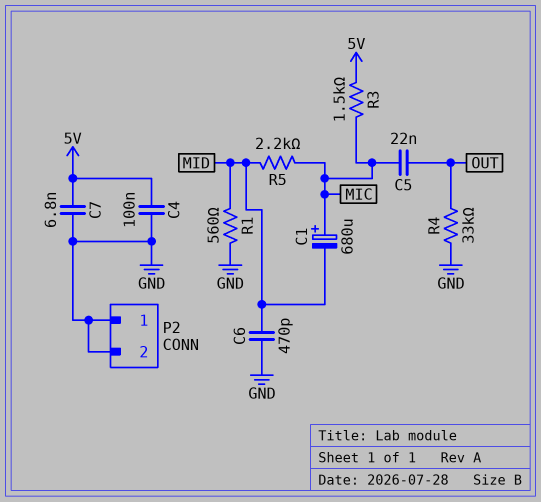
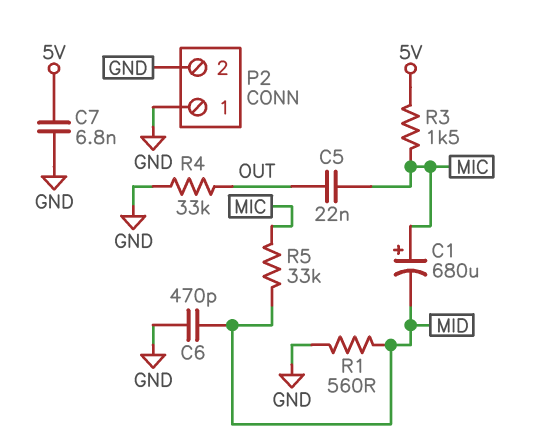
C4: 100nF (5V, GND) -> none
R5: 2.2k (MIC, MID) -> 33k (MIC, MID)

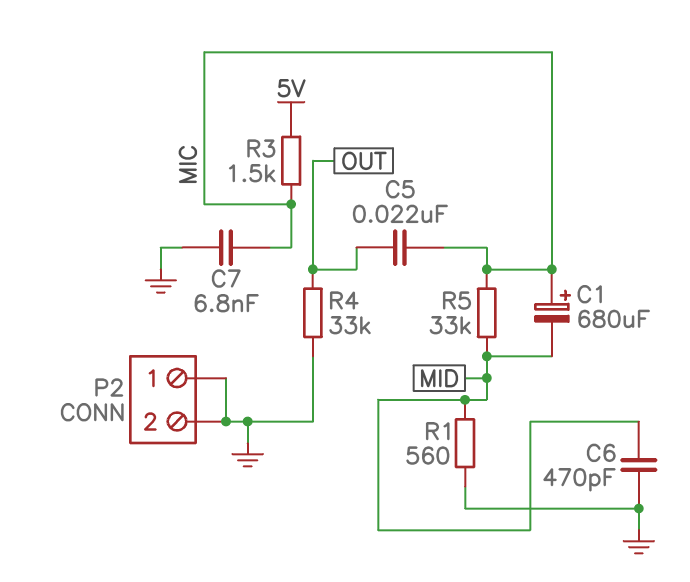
C7: 6.8nF (5V, GND) -> 6.8nF (GND, MIC)

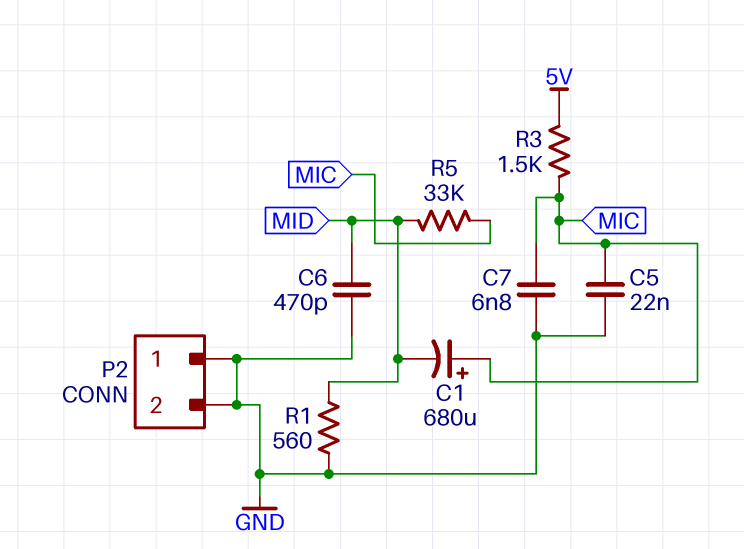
C5: 22nF (MIC, OUT) -> 22nF (GND, MIC)
R4: 33k (GND, OUT) -> none

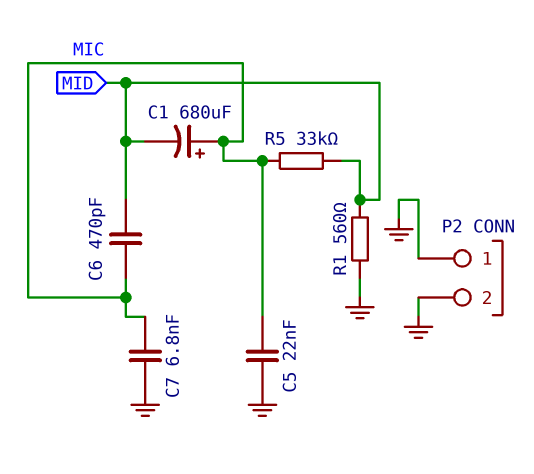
C6: 470pF (GND, MID) -> 470pF (MIC, MID)
R3: 1.5k (5V, MIC) -> none

